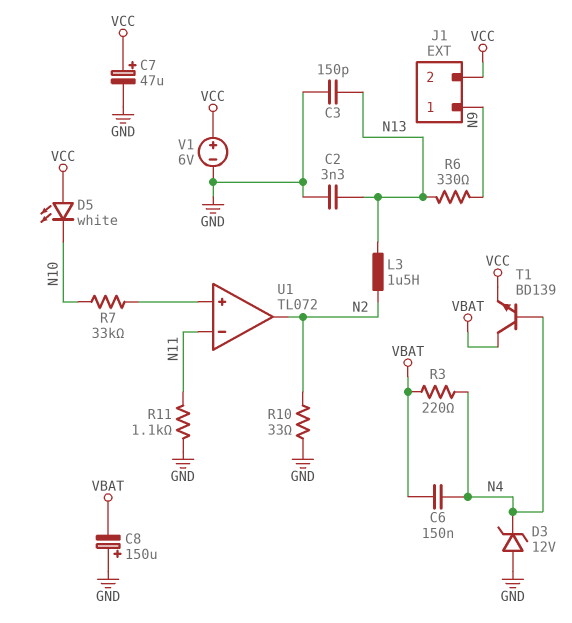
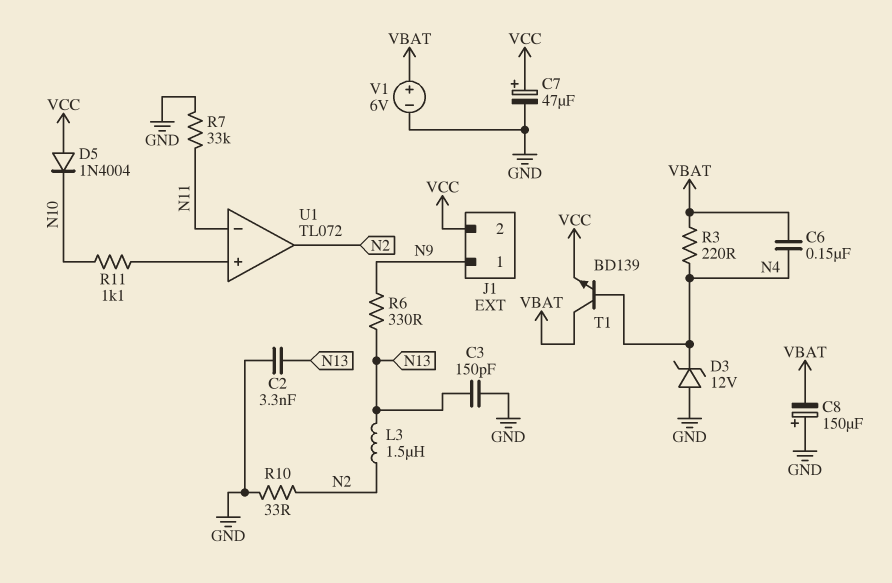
D5: LED white (A VCC, K N10) -> diode 1N4004 (A VCC, K N10)
R7: 33k (N10, U1/in+) -> 33k (GND, N11)
R11: 1.1k (GND, N11) -> 1.1k (N10, U1/in+)
V1: 6V (plus VCC, minus GND) -> 6V (plus VBAT, minus GND)

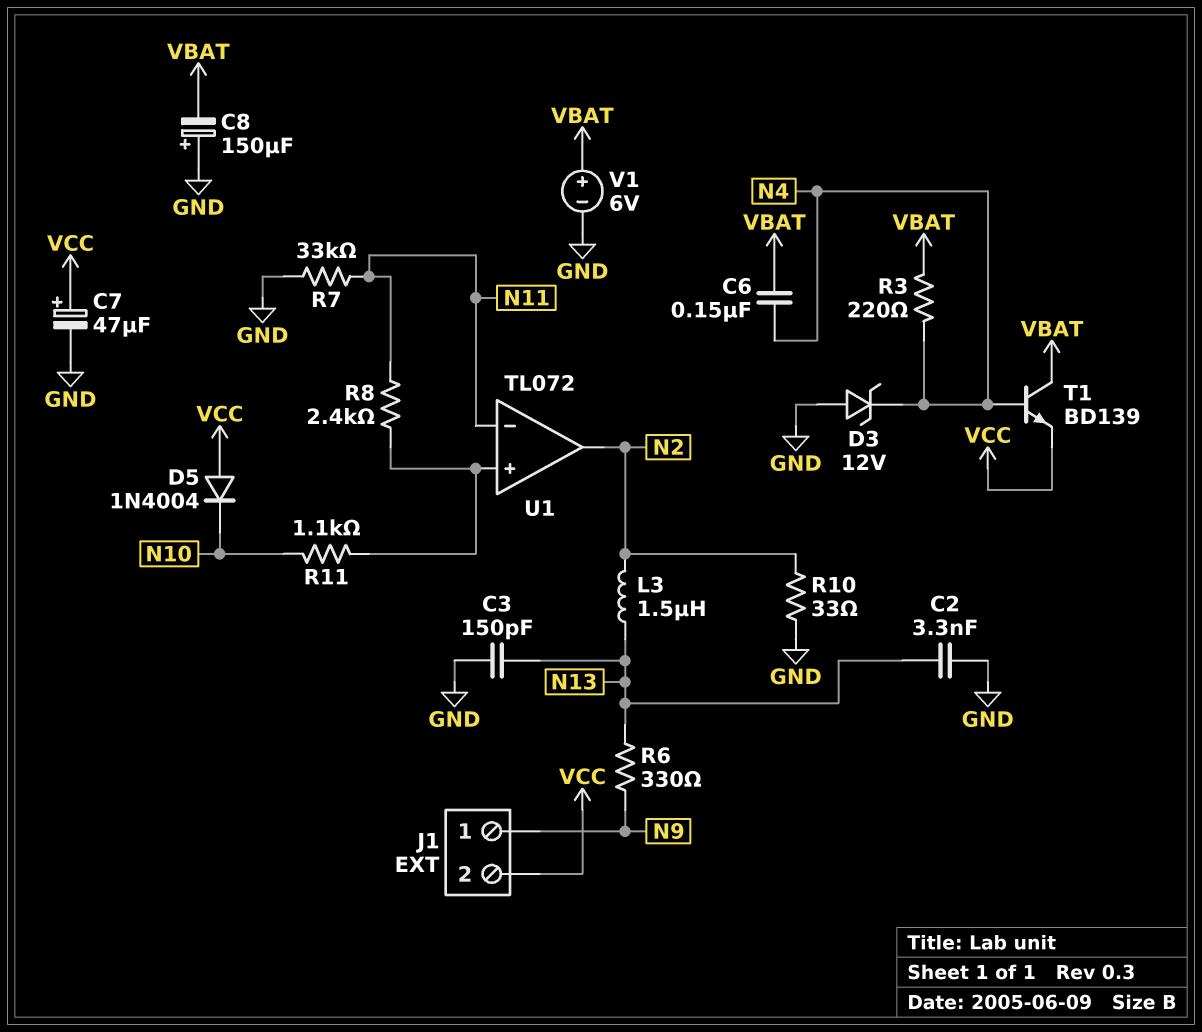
R8: none -> 2.4k (N11, U1/in+)

